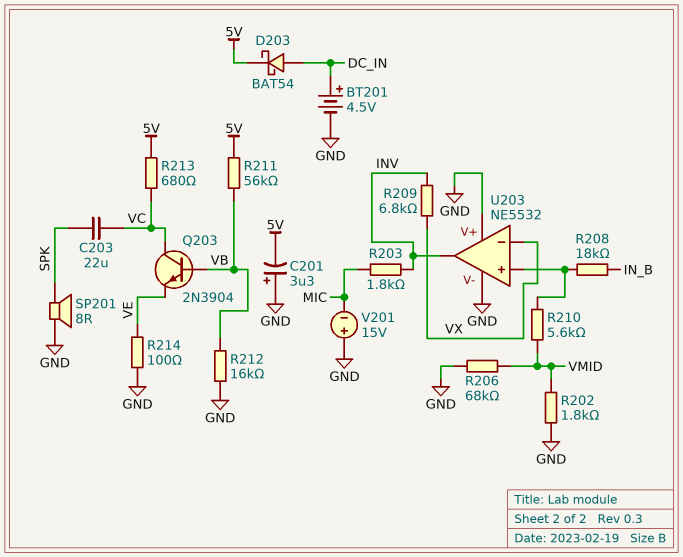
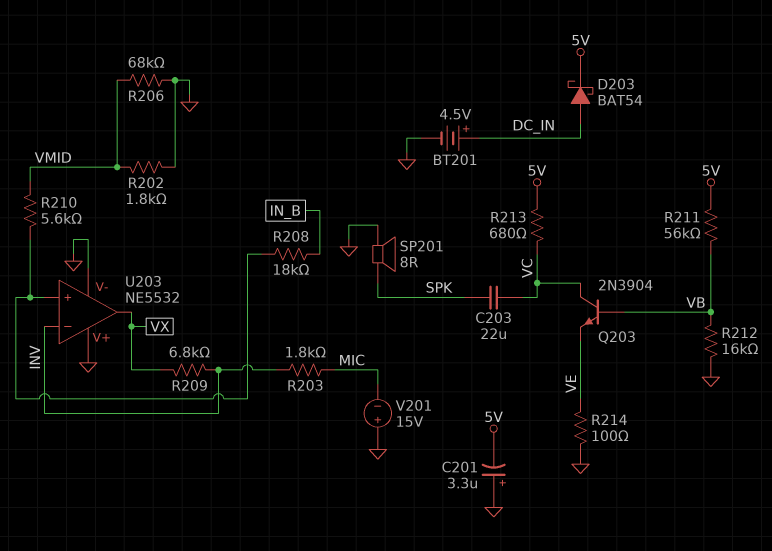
U203 pin in-: VX -> INV
U203 pin out: INV -> VX

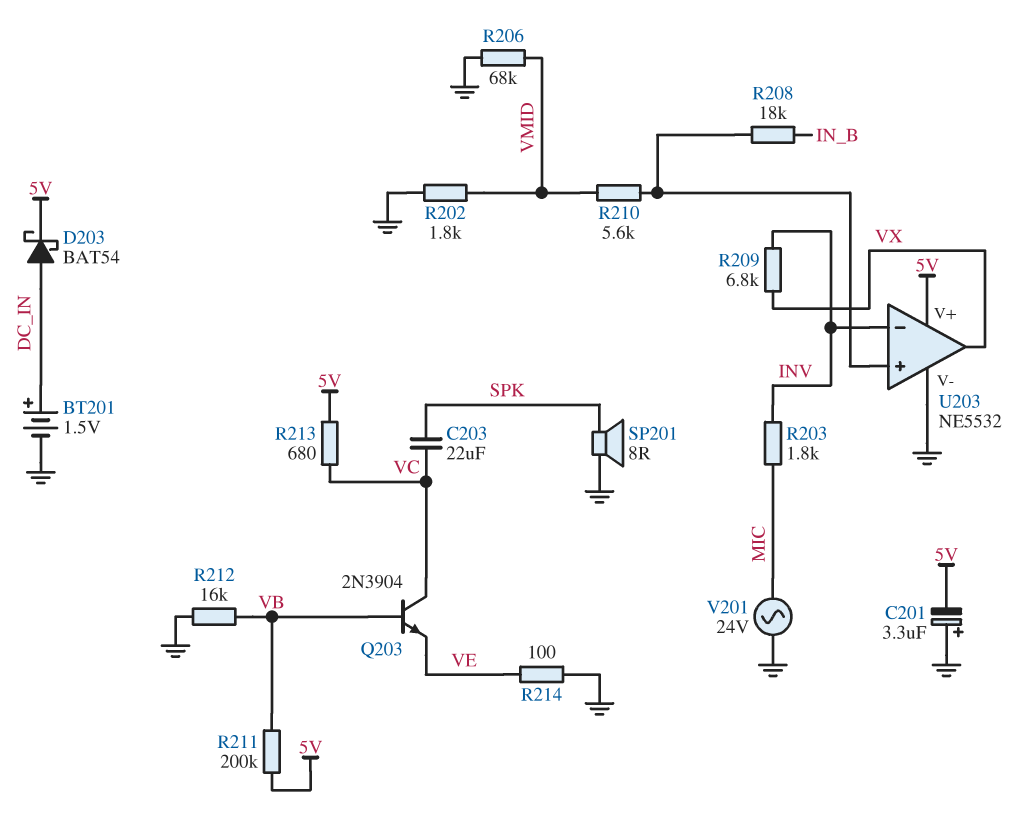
BT201: 4.5V (plus DC_IN, minus GND) -> 1.5V (plus DC_IN, minus GND)
R211: 56k (5V, VB) -> 200k (5V, VB)
U203 pin V+: GND -> 5V
V201: 15V (plus GND, minus MIC) -> AC 24V (GND, MIC)

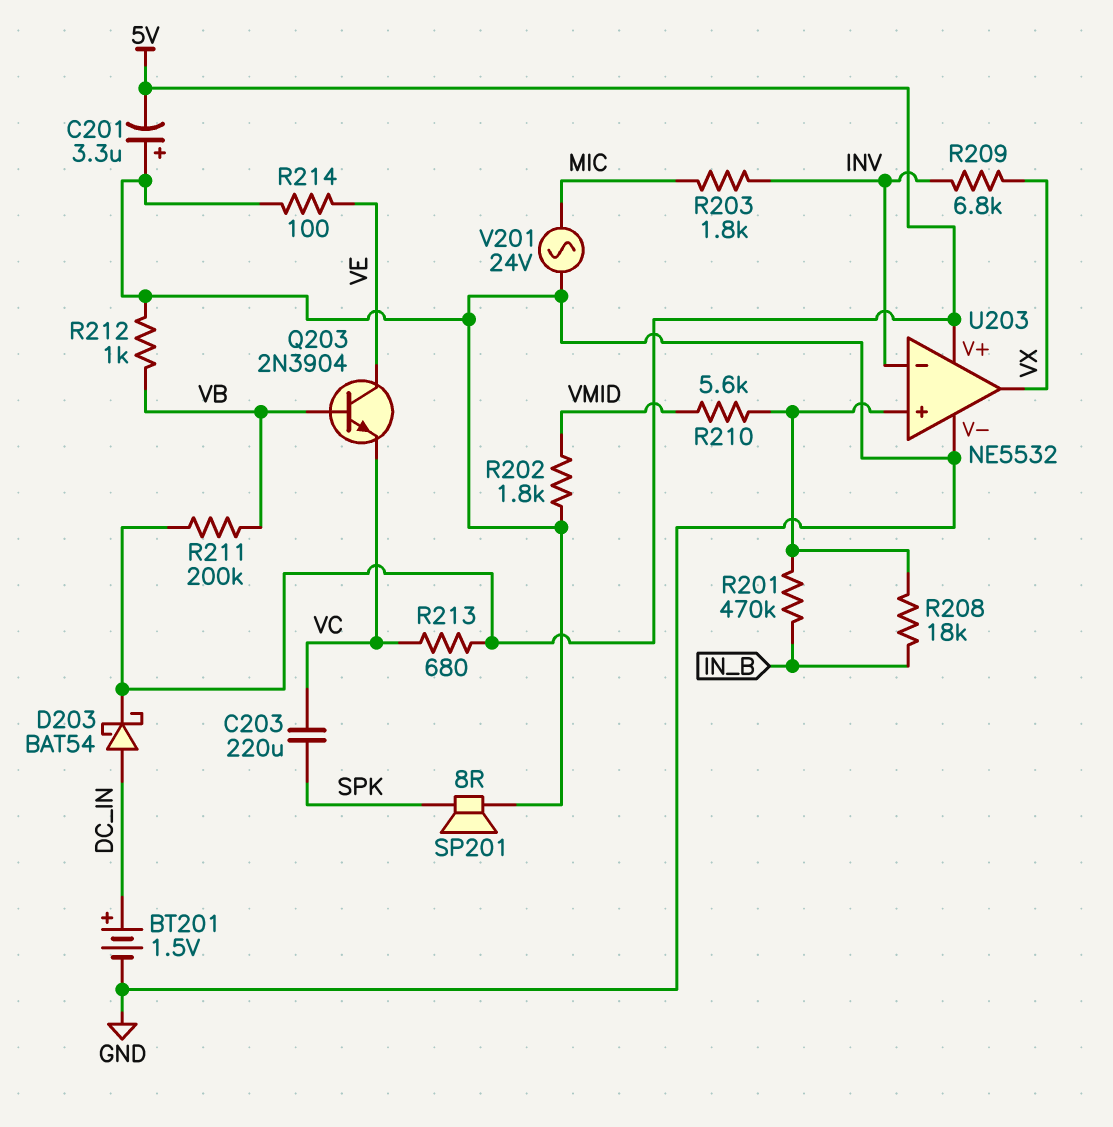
C203: 22uF (SPK, VC) -> 220uF (SPK, VC)
Q203: NPN 2N3904 (B VB, C VC, E VE) -> NPN 2N3904 (B VB, C VE, E VC)
R201: none -> 470k (IN_B, U203/in+)
R206: 68k (GND, VMID) -> none
R212: 16k (GND, VB) -> 1k (GND, VB)

